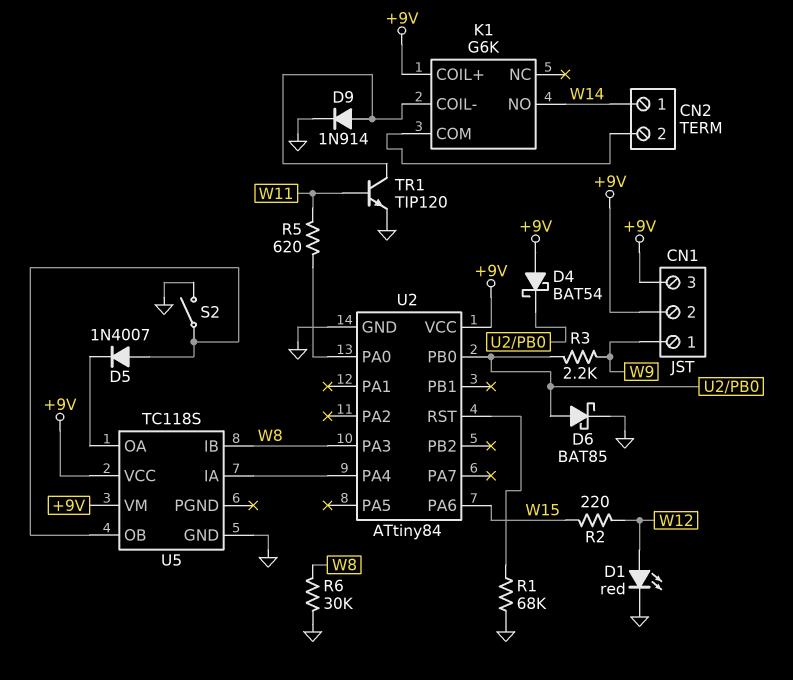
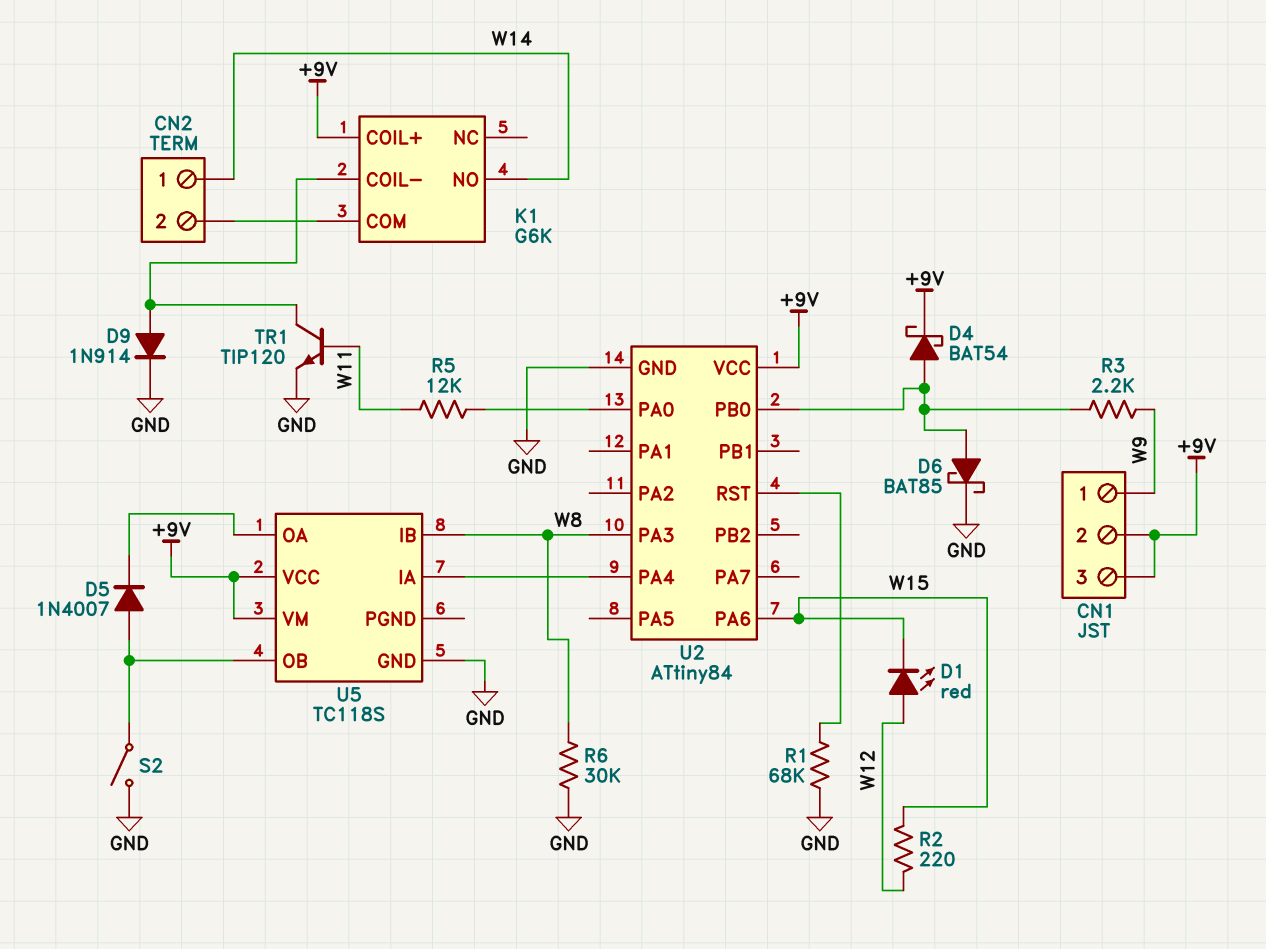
D1: LED red (A W12, K GND) -> LED red (A W12, K W15)
D4: schottky BAT54 (A +9V, K U2/PB0) -> schottky BAT54 (A U2/PB0, K +9V)
R5: 620 (U2/PA0, W11) -> 12k (U2/PA0, W11)

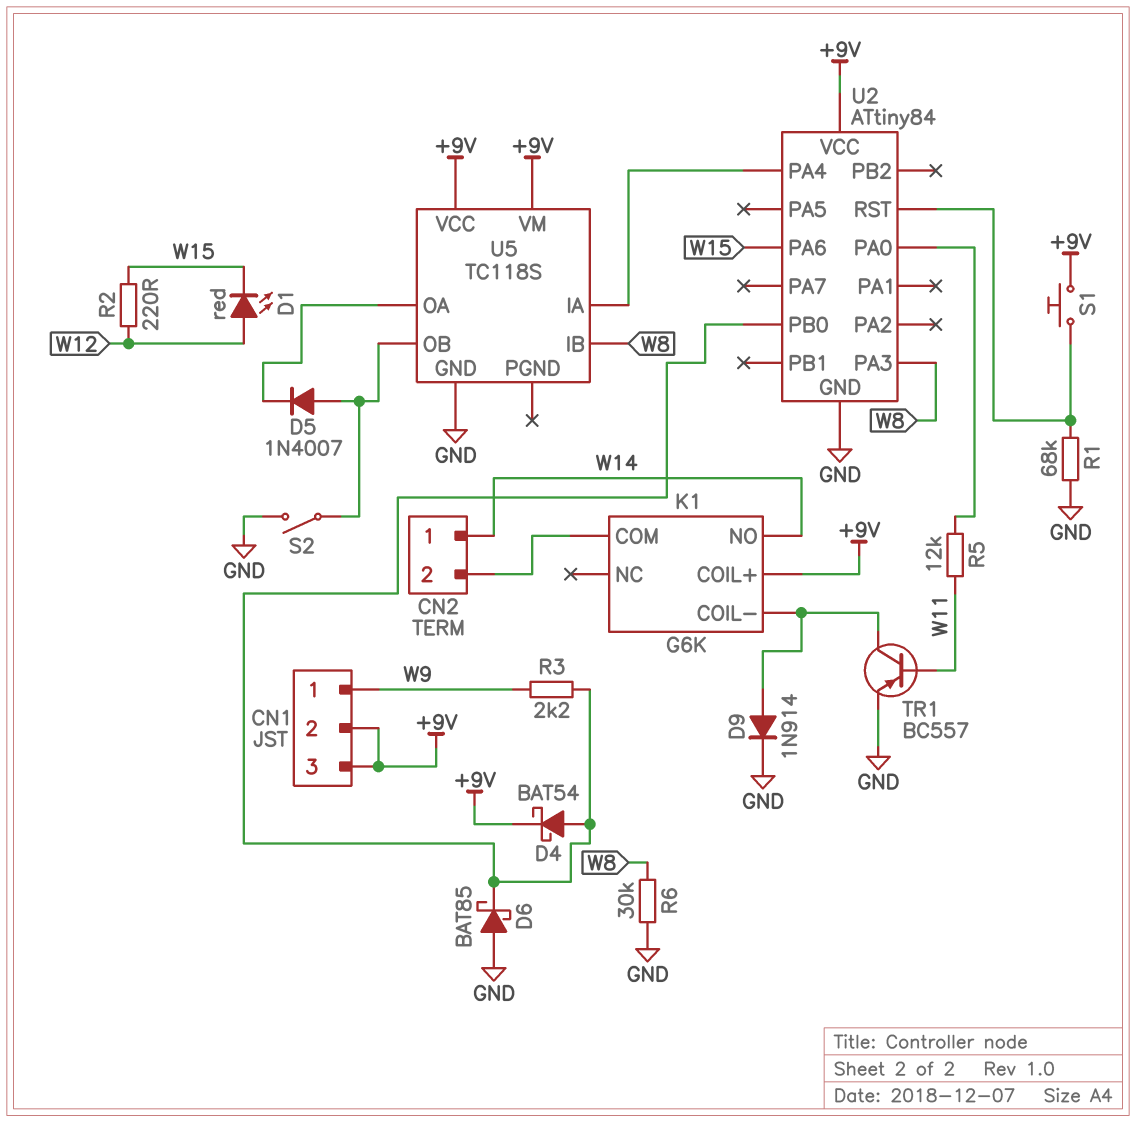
D6: schottky BAT85 (A U2/PB0, K GND) -> schottky BAT85 (A GND, K U2/PB0)
S1: none -> button (+9V, U2/RST)
TR1: NPN TIP120 (B W11, C K1/COIL-, E GND) -> PNP BC557 (B W11, C K1/COIL-, E GND)

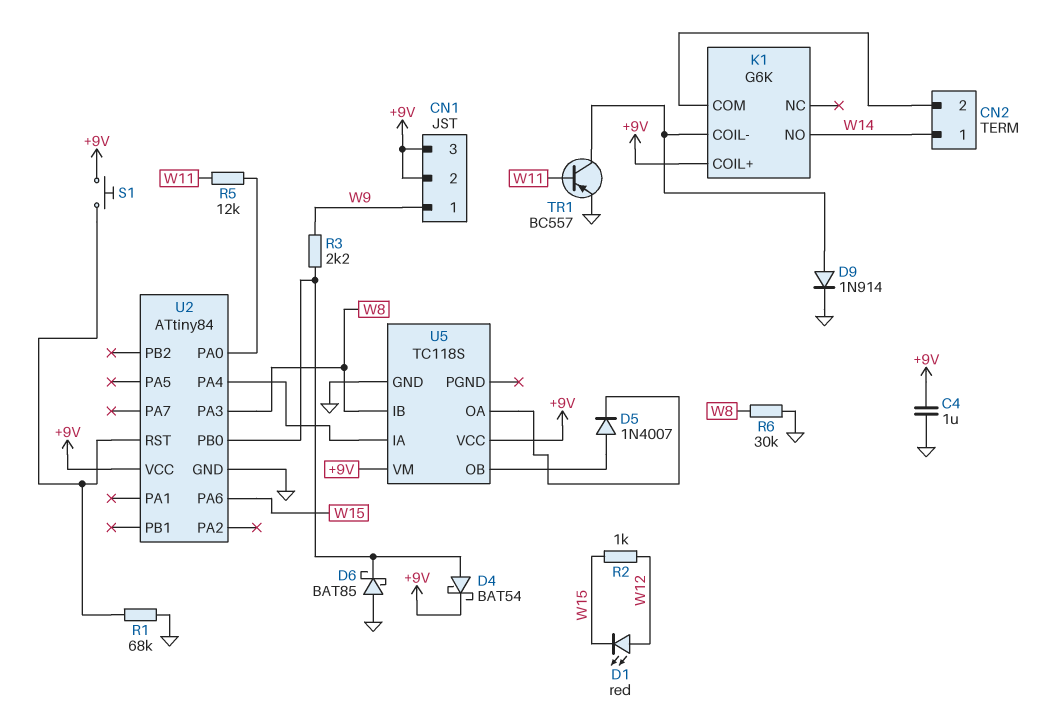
C4: none -> 1uF (+9V, GND)
R2: 220 (W12, W15) -> 1k (W12, W15)
S2: switch (GND, U5/OB) -> none

